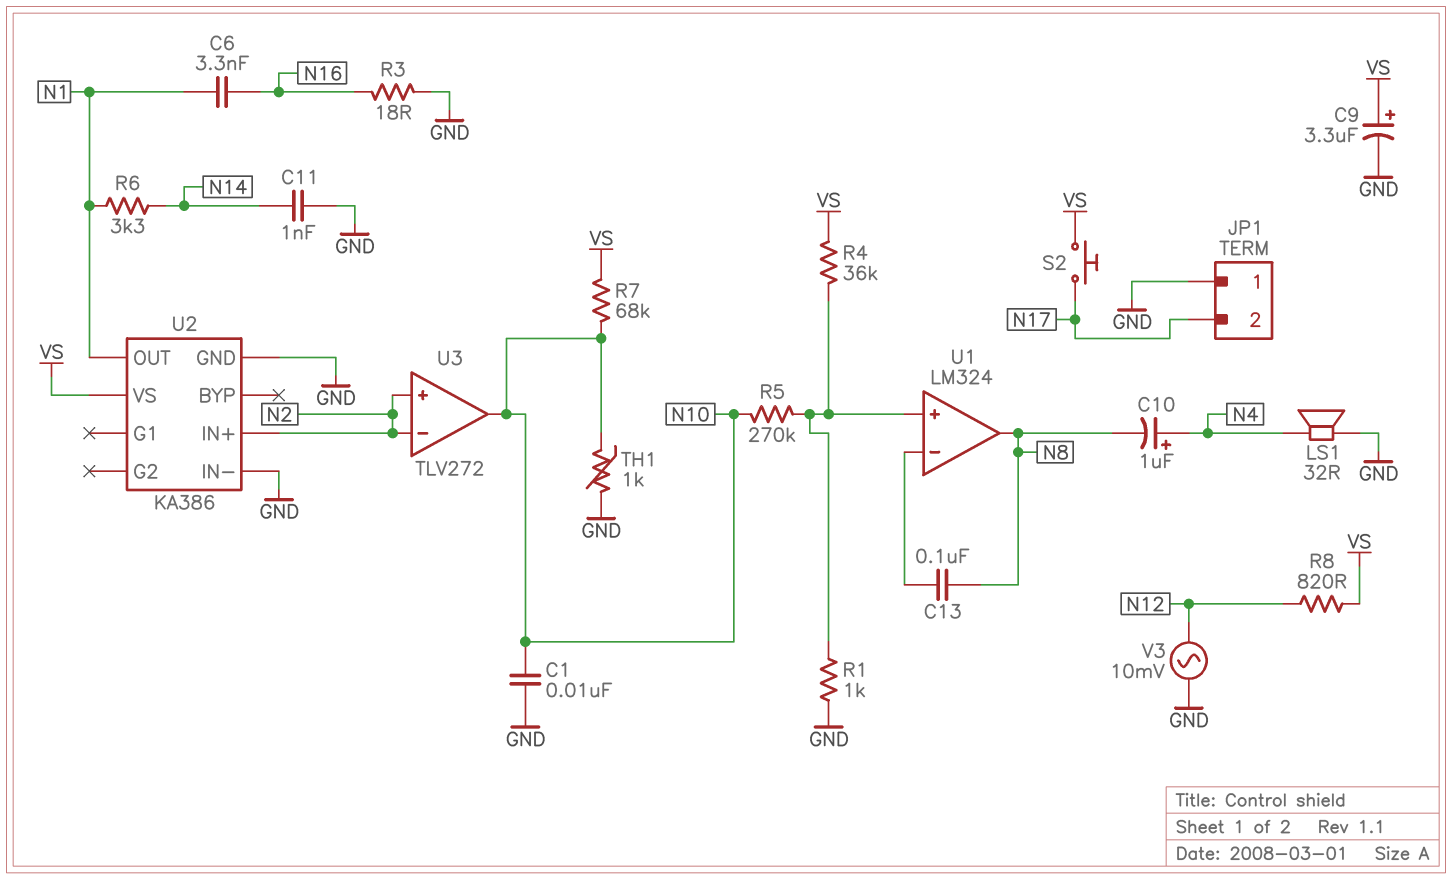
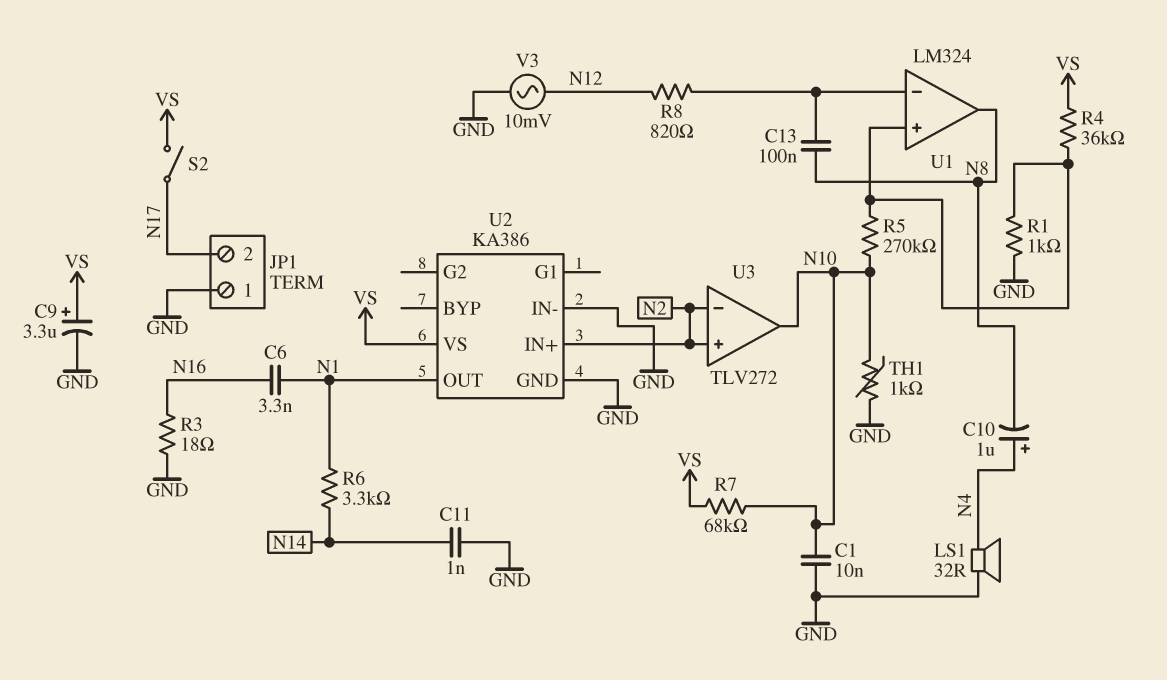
R8: 820 (N12, VS) -> 820 (N12, U1/in-)
S2: button (N17, VS) -> switch (N17, VS)

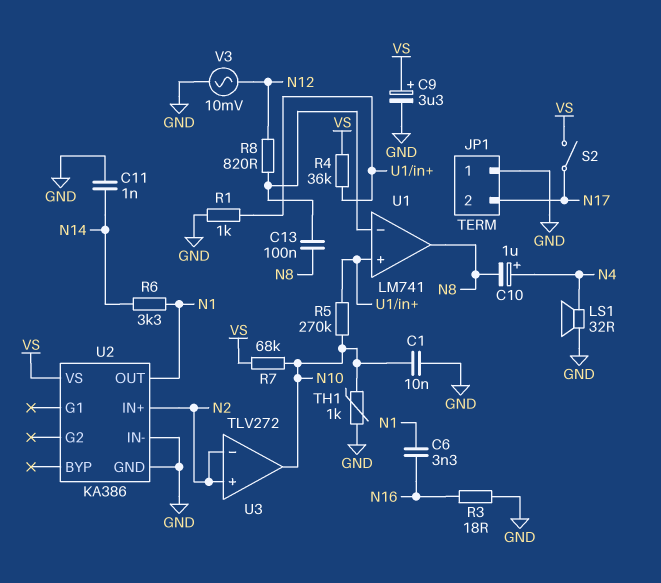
U1: LM324 -> LM741

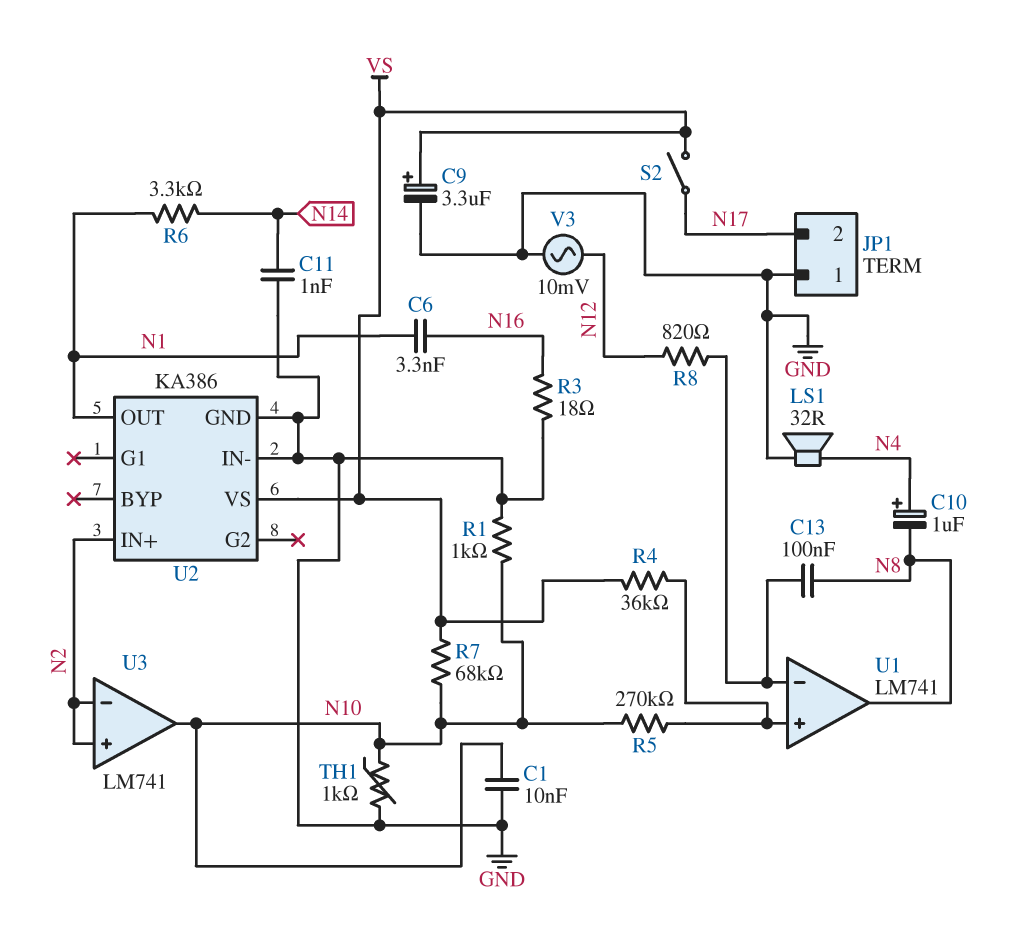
R1: 1k (GND, U1/in+) -> 1k (GND, N10)
U3: TLV272 -> LM741

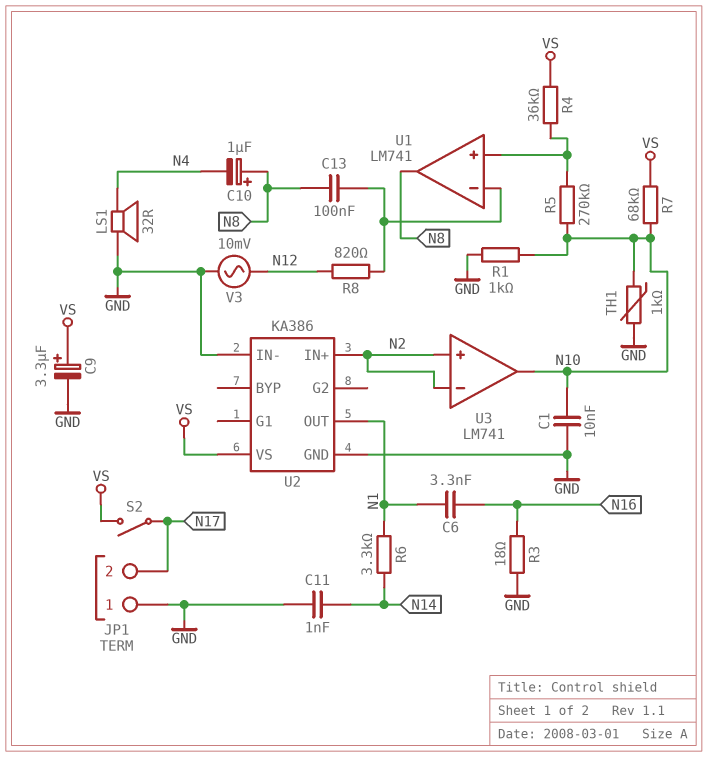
C10: 1uF (plus N4, minus N8) -> 1uF (plus N8, minus N4)

